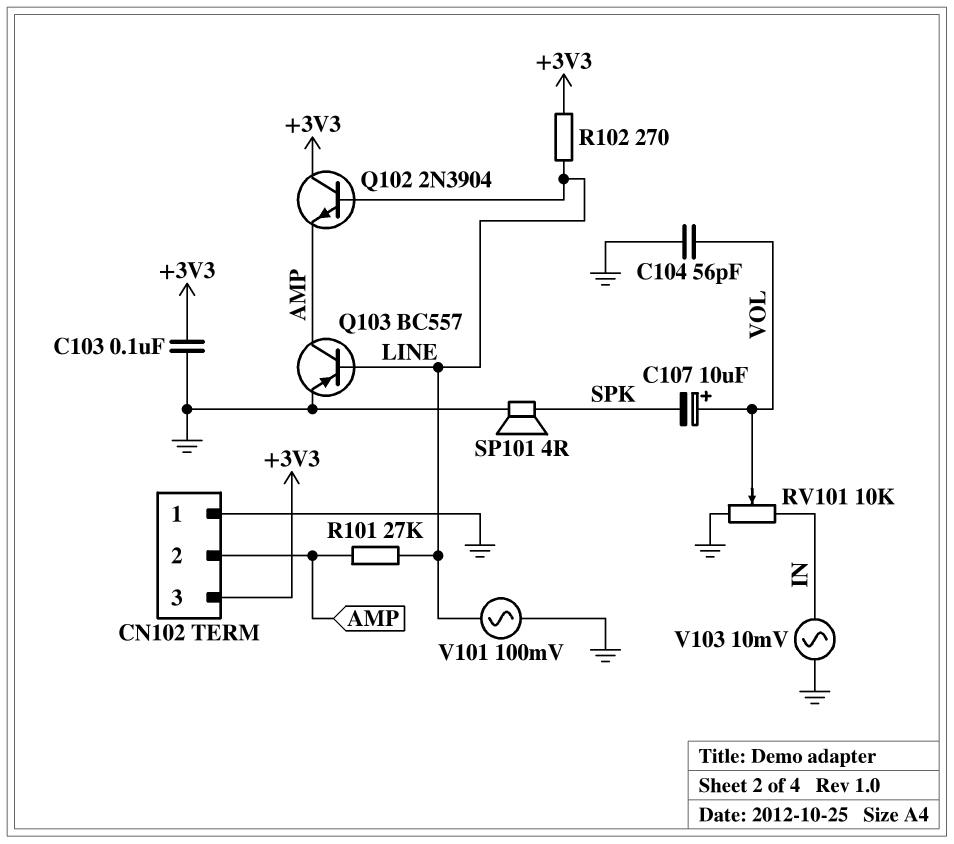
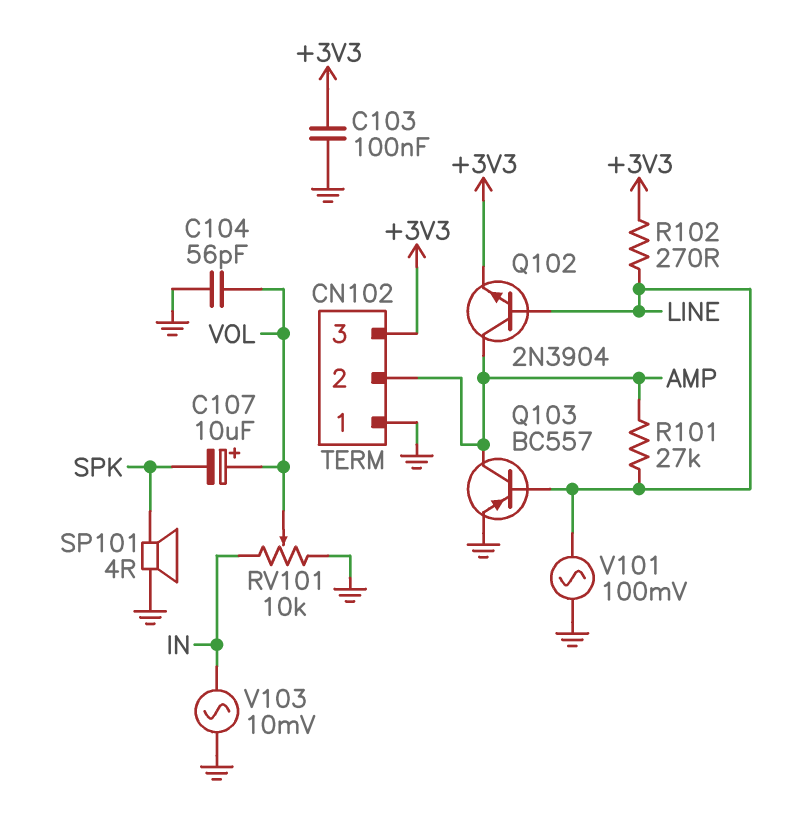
Q102: NPN 2N3904 (B LINE, C +3V3, E AMP) -> NPN 2N3904 (B LINE, C AMP, E +3V3)

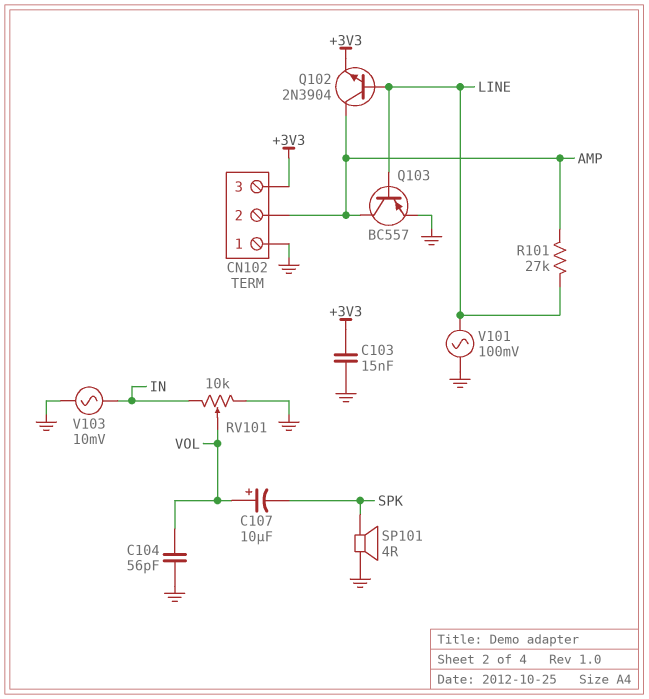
C103: 100nF (+3V3, GND) -> 15nF (+3V3, GND)
R102: 270 (+3V3, LINE) -> none

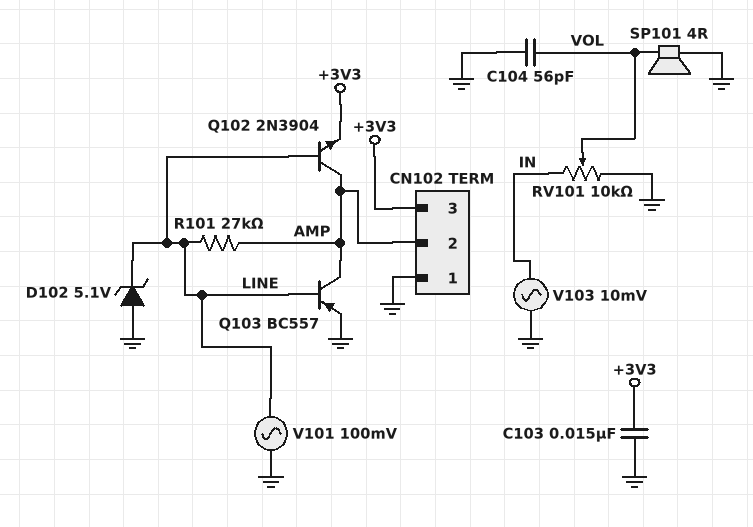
C107: 10uF (plus VOL, minus SPK) -> none
D102: none -> zener 5.1V (A GND, K LINE)
SP101: speaker 4R (GND, SPK) -> speaker 4R (GND, VOL)

